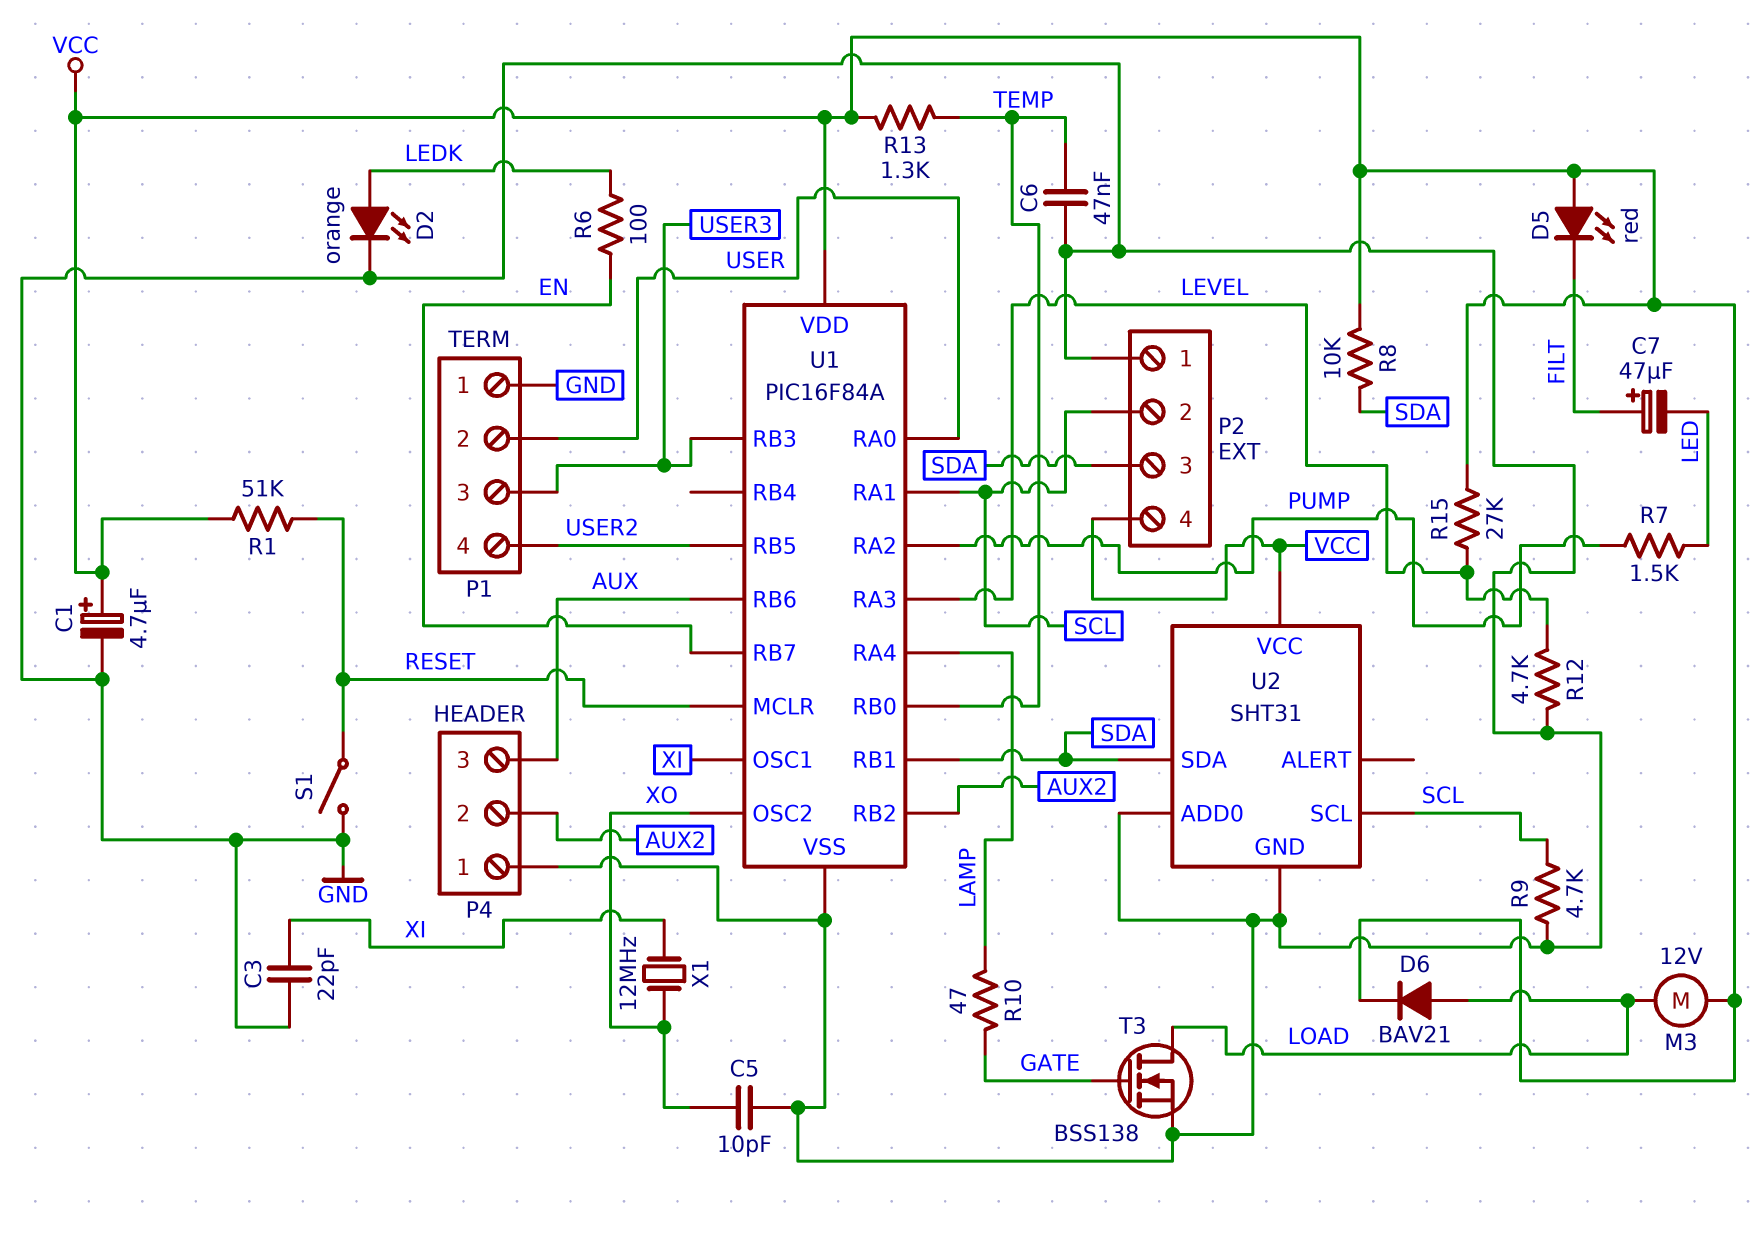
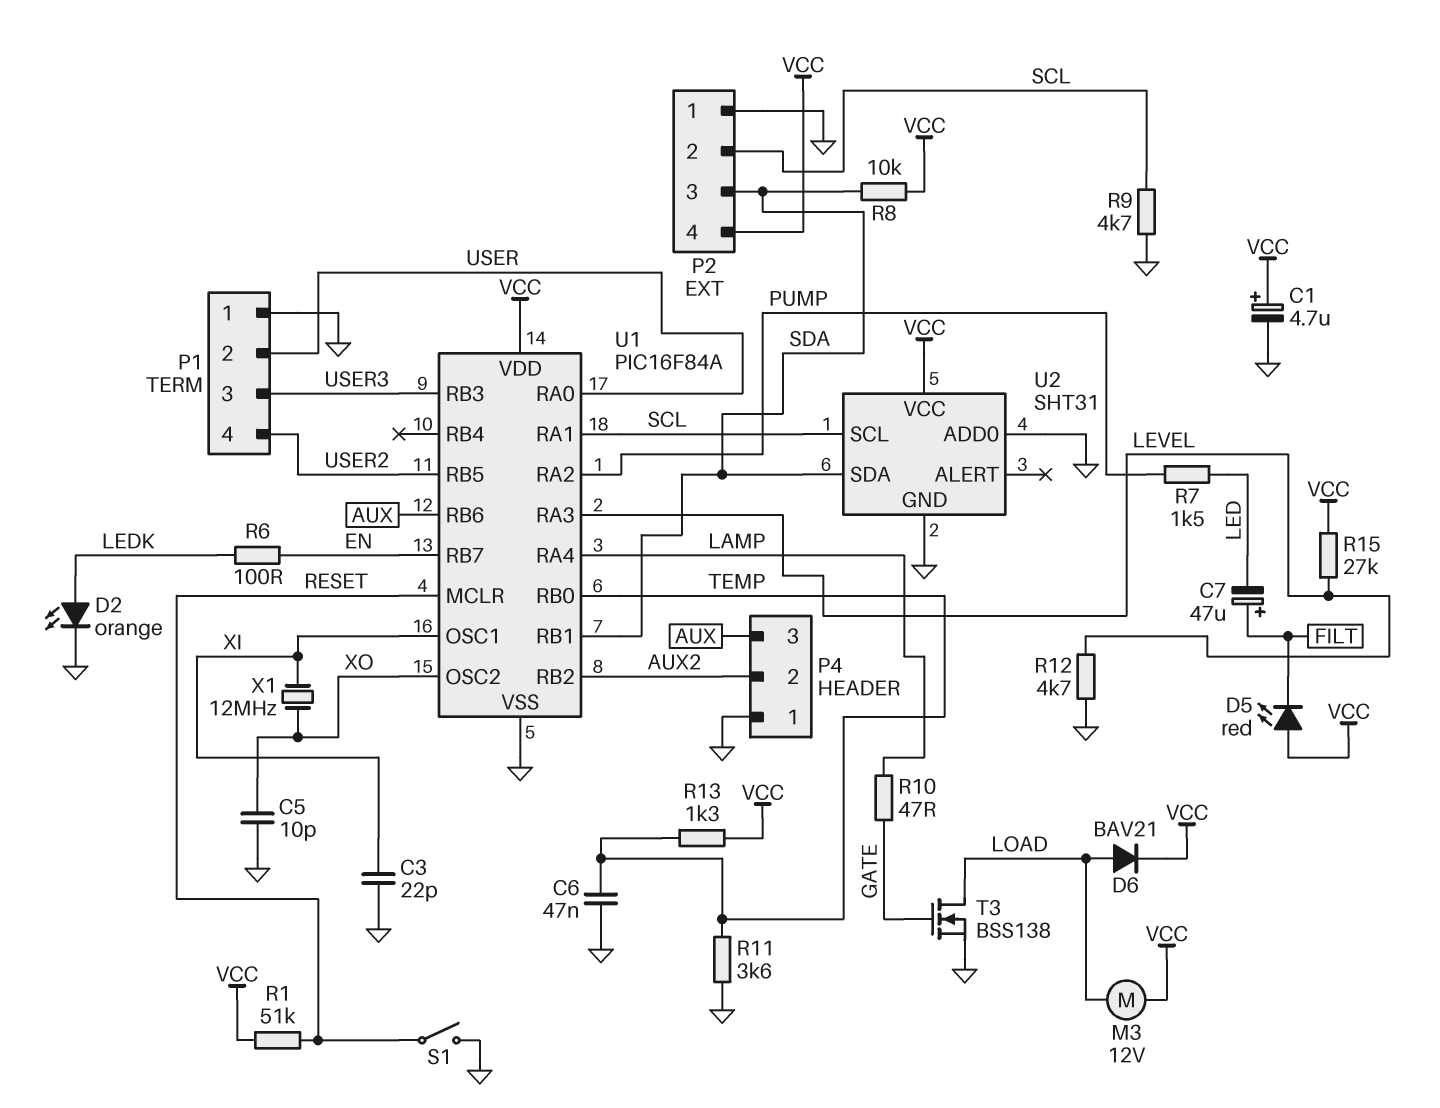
R11: none -> 3.6k (GND, TEMP)

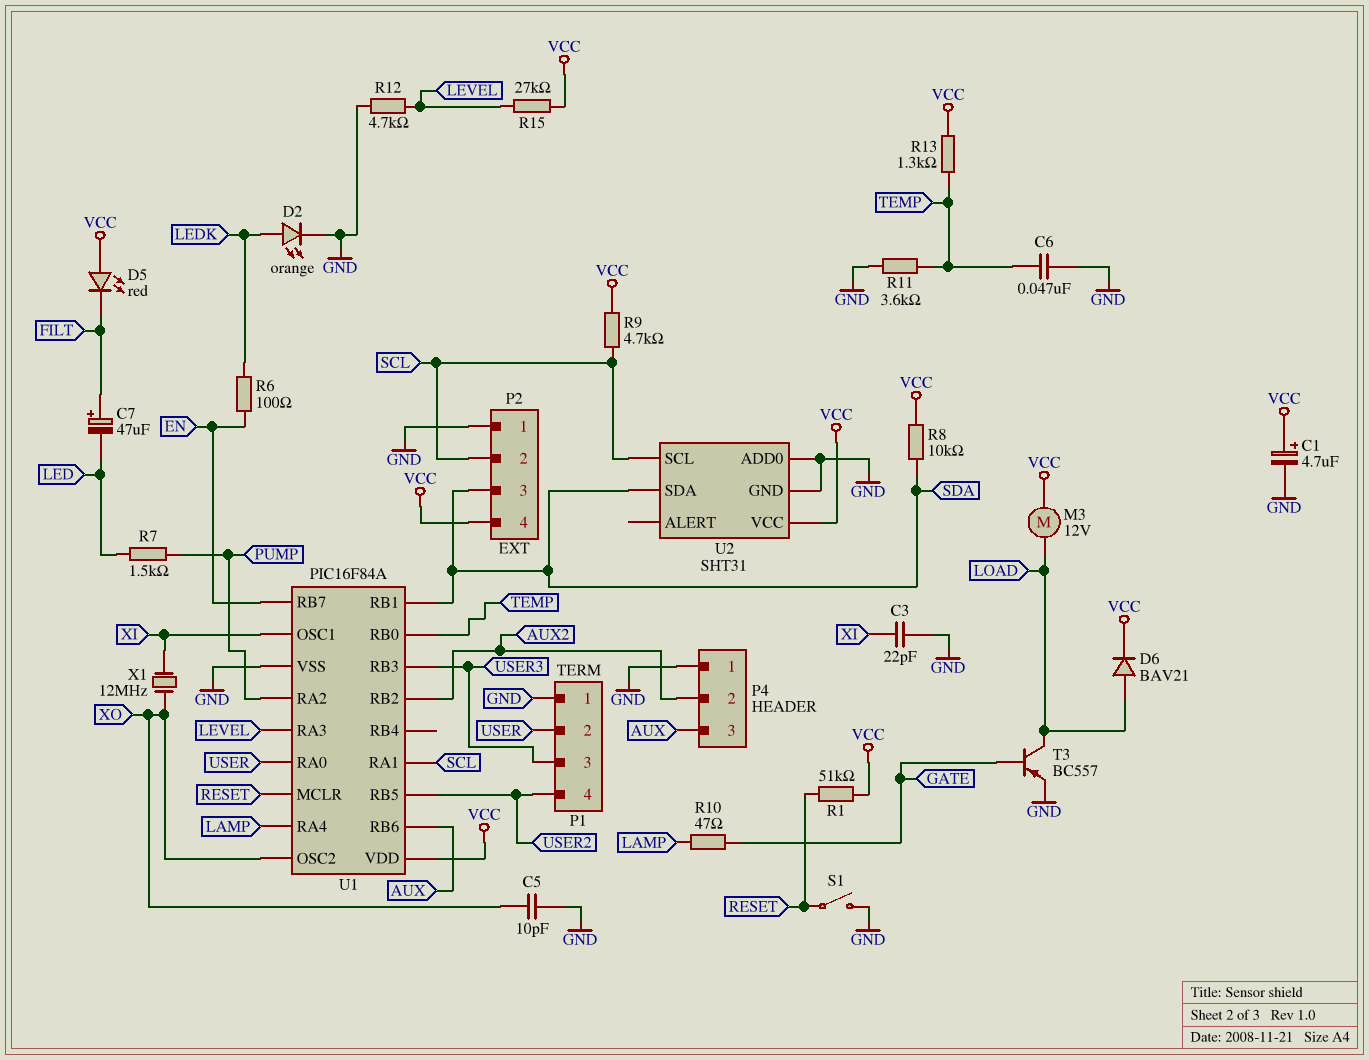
R9: 4.7k (GND, SCL) -> 4.7k (SCL, VCC)
T3: NMOS BSS138 (G GATE, D LOAD, S GND) -> PNP BC557 (B GATE, C LOAD, E GND)

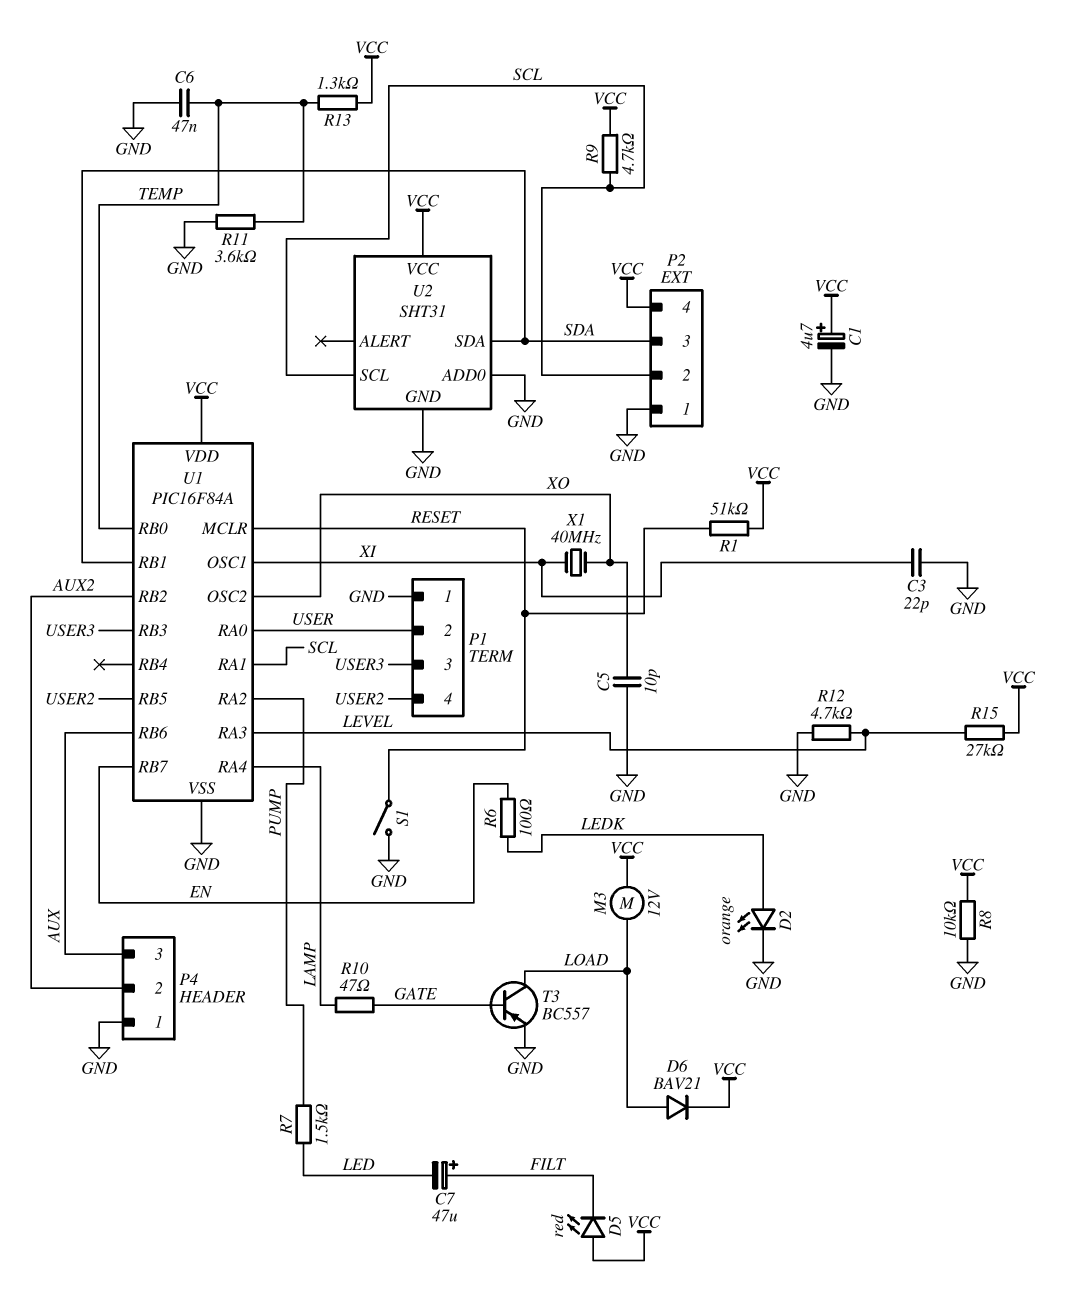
R8: 10k (SDA, VCC) -> 10k (GND, VCC)
X1: 12MHz (XI, XO) -> 40MHz (XI, XO)

